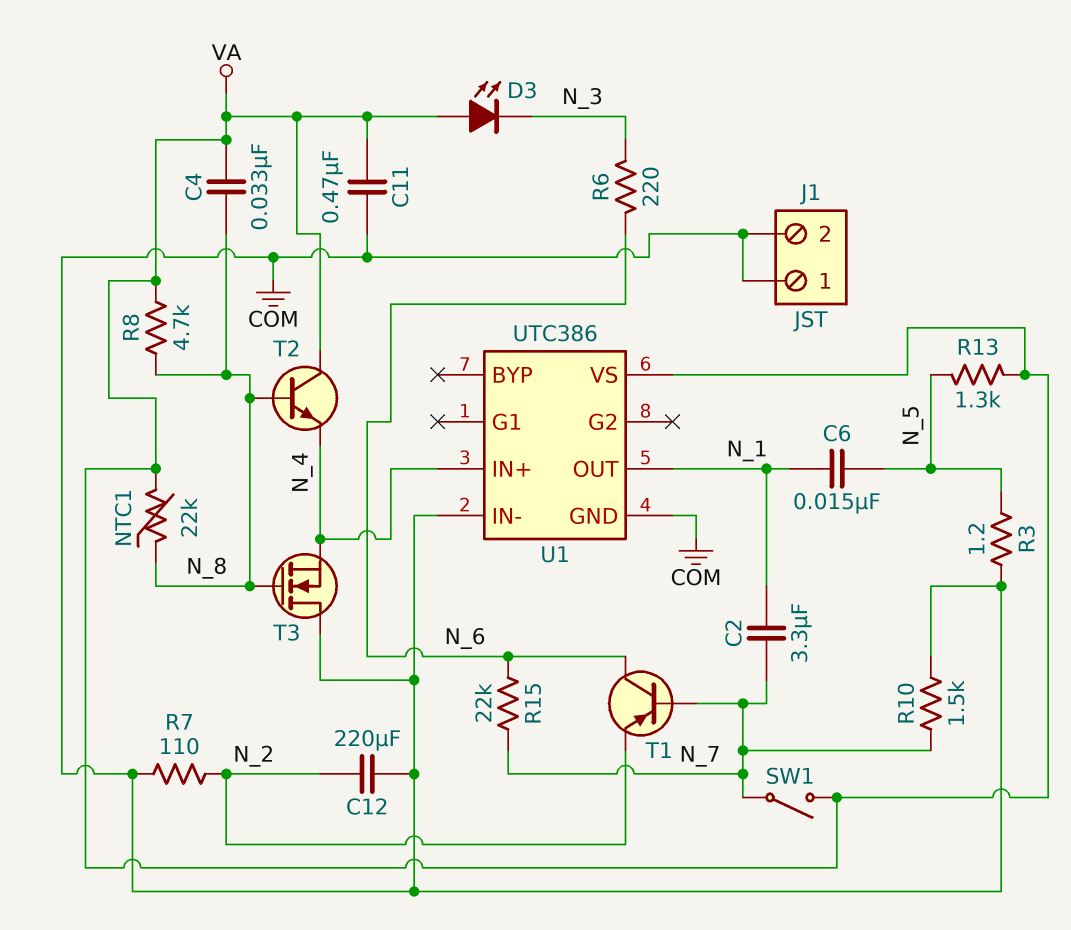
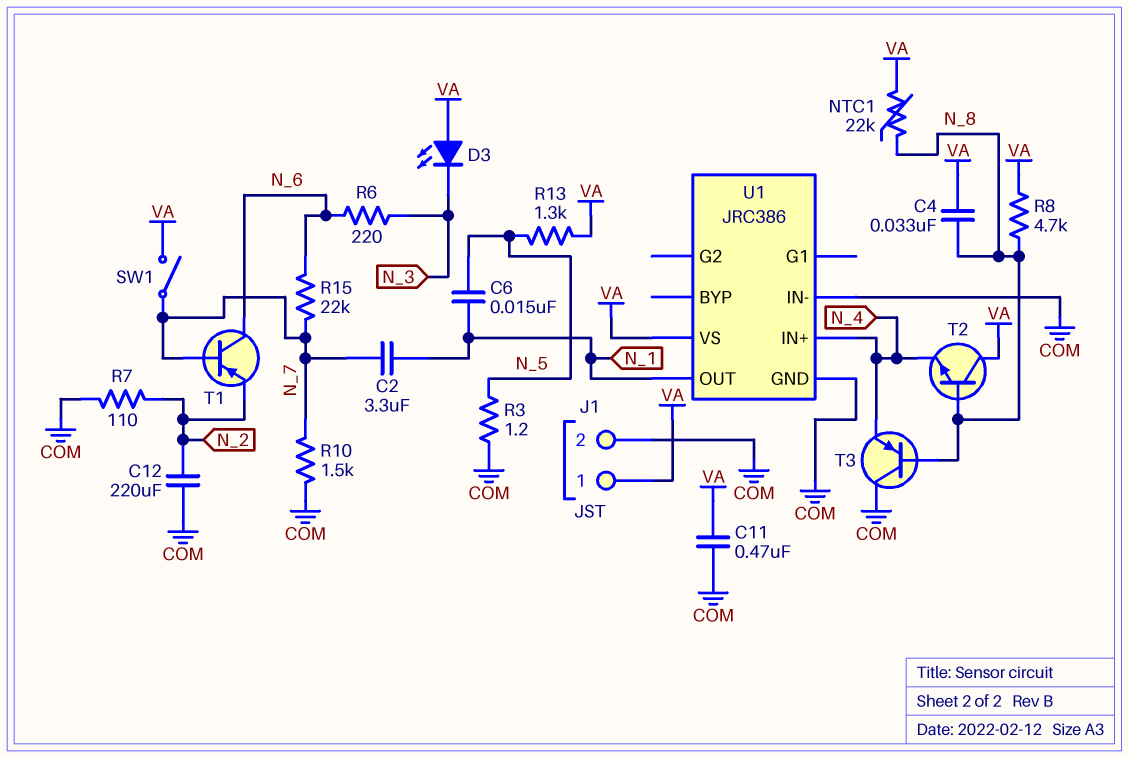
J1 pin 1: COM -> VA
T3: NMOS (G N_8, D COM, S N_4) -> PNP (B N_8, C COM, E N_4)
U1: UTC386 -> JRC386

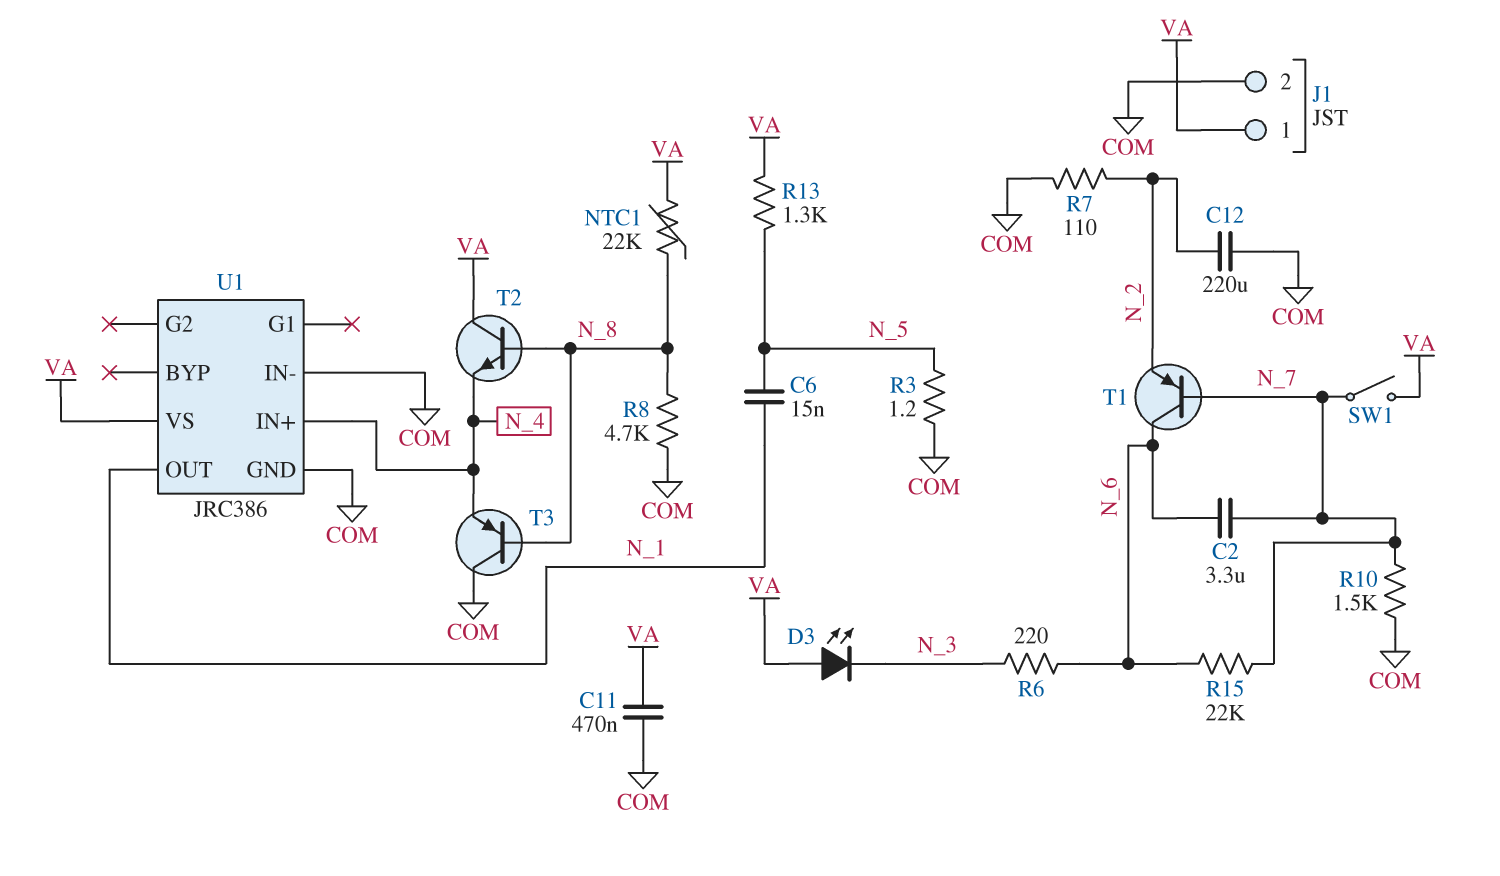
C2: 3.3uF (N_1, N_7) -> 3.3uF (N_6, N_7)
C4: 33nF (N_8, VA) -> none
R8: 4.7k (N_8, VA) -> 4.7k (COM, N_8)

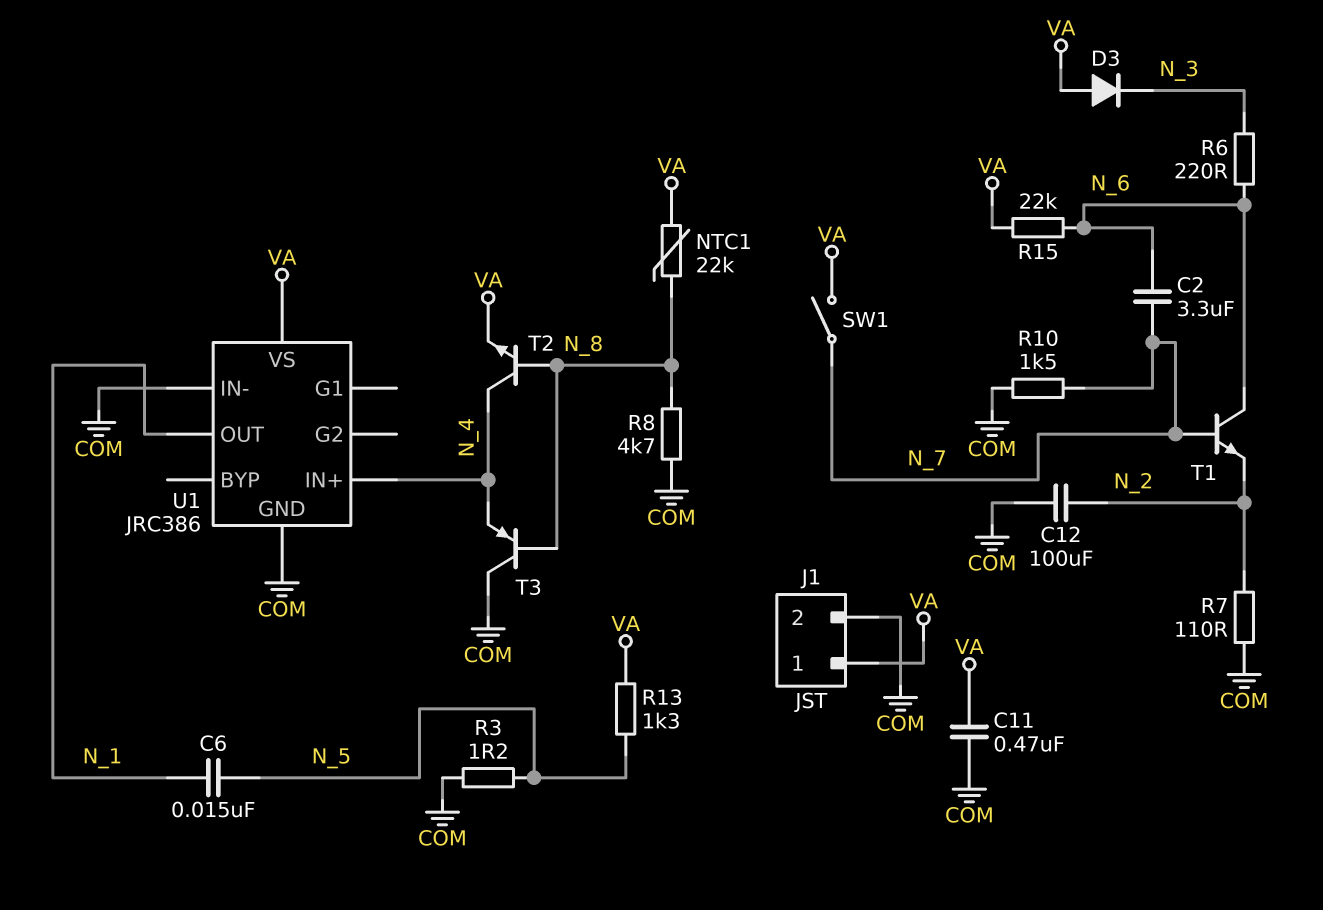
C12: 220uF (COM, N_2) -> 100uF (COM, N_2)
D3: LED (A VA, K N_3) -> diode (A VA, K N_3)
R15: 22k (N_6, N_7) -> 22k (N_6, VA)
T1: PNP (B N_7, C N_6, E N_2) -> NPN (B N_7, C N_6, E N_2)
T2: NPN (B N_8, C VA, E N_4) -> NPN (B N_8, C N_4, E VA)

